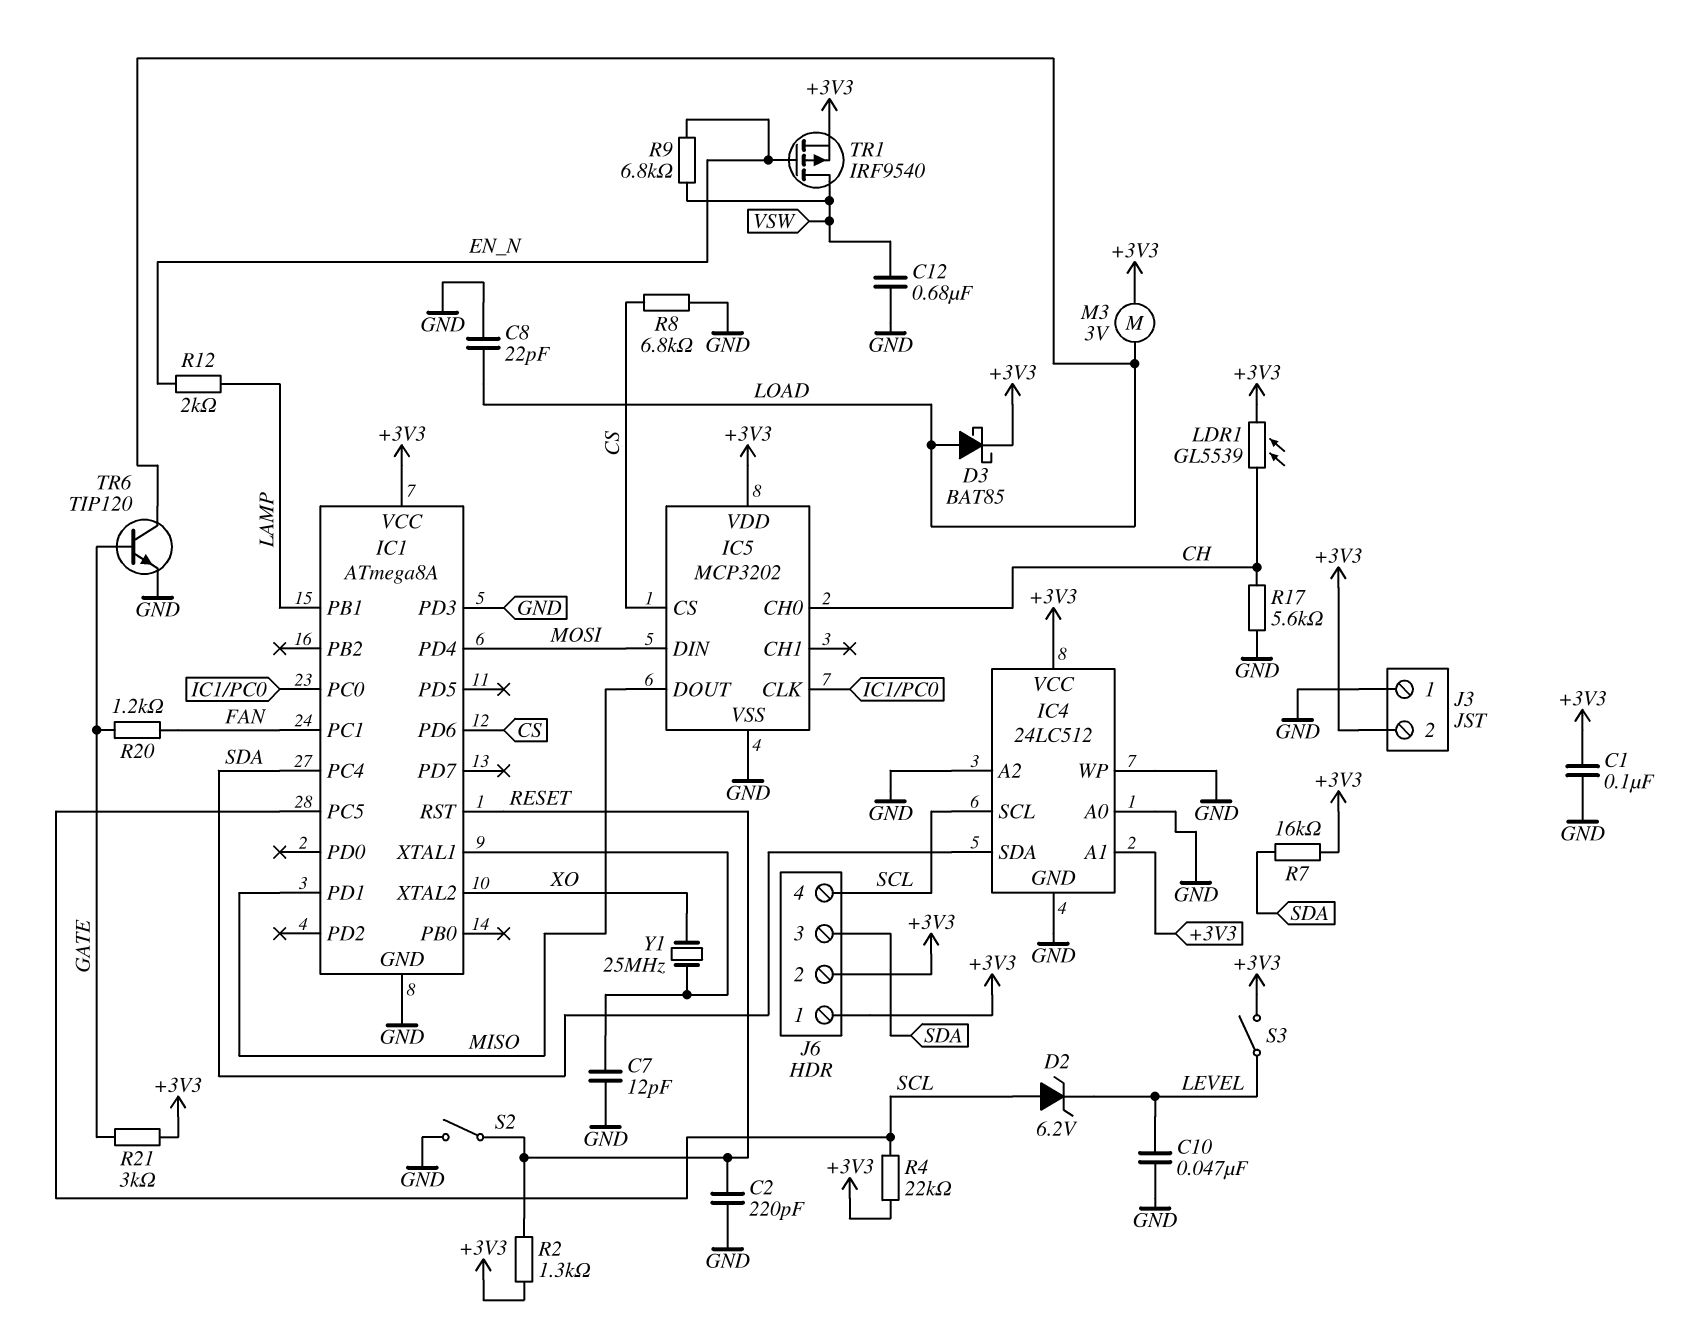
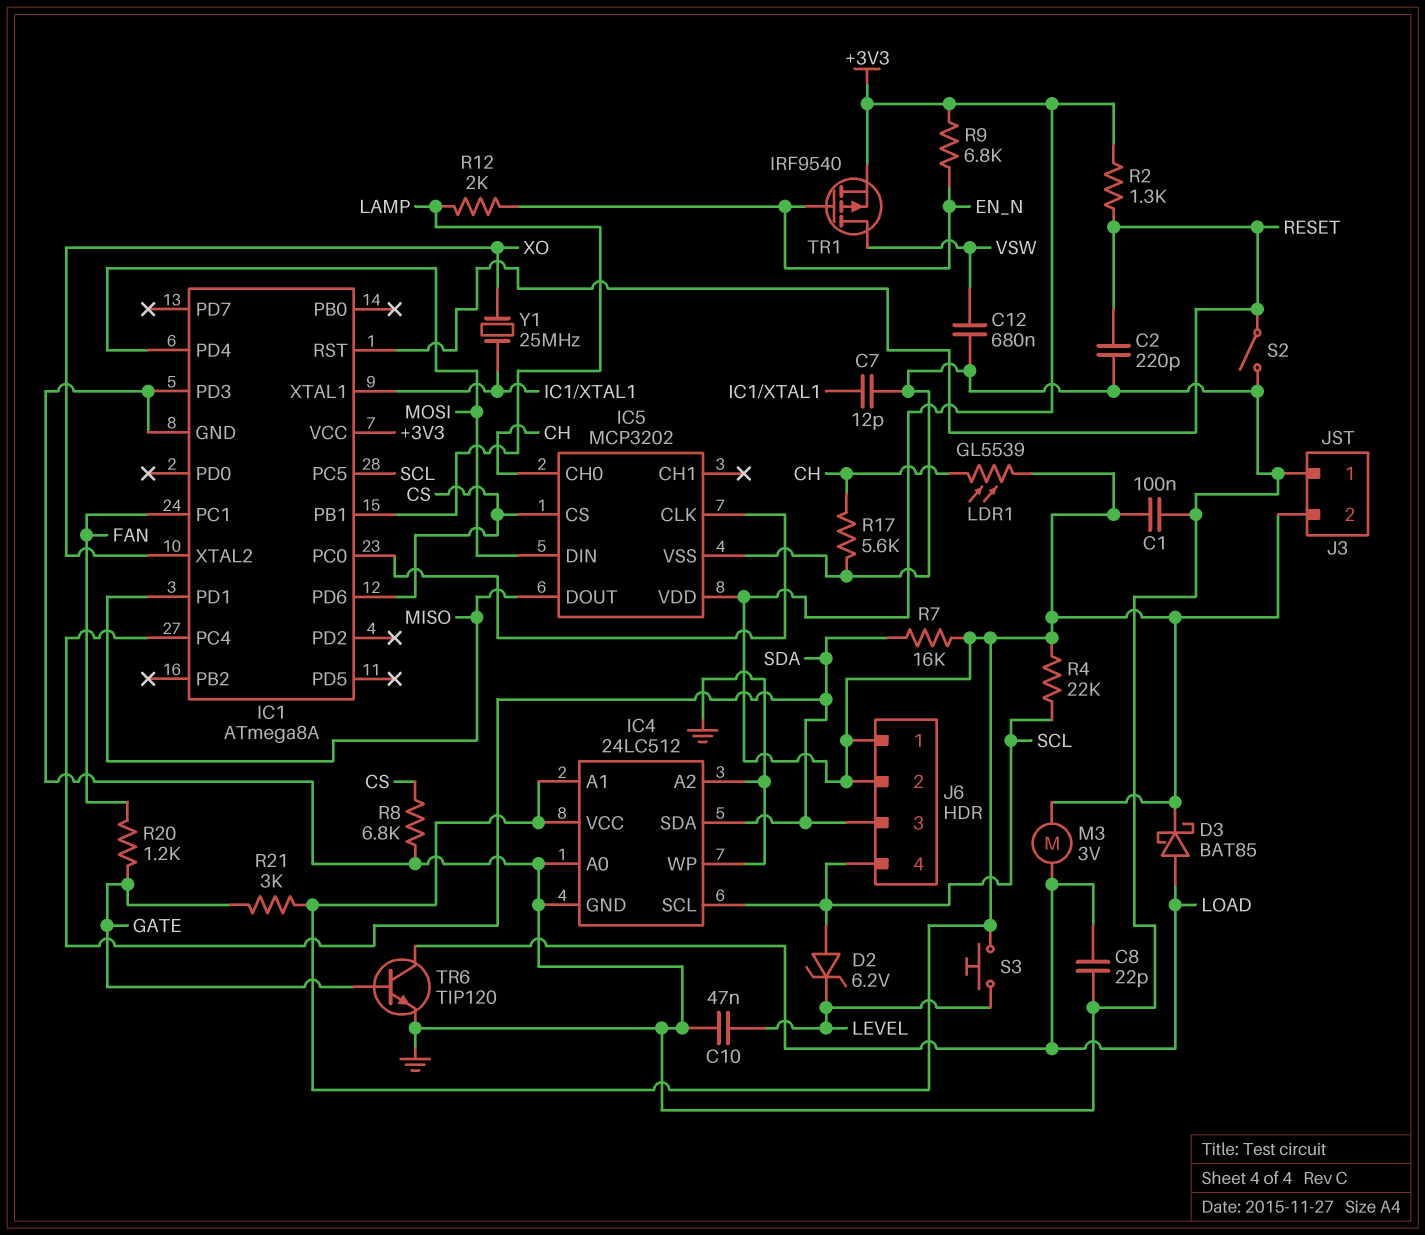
R9: 6.8k (EN_N, VSW) -> 6.8k (+3V3, EN_N)
S3: switch (+3V3, LEVEL) -> button (+3V3, LEVEL)

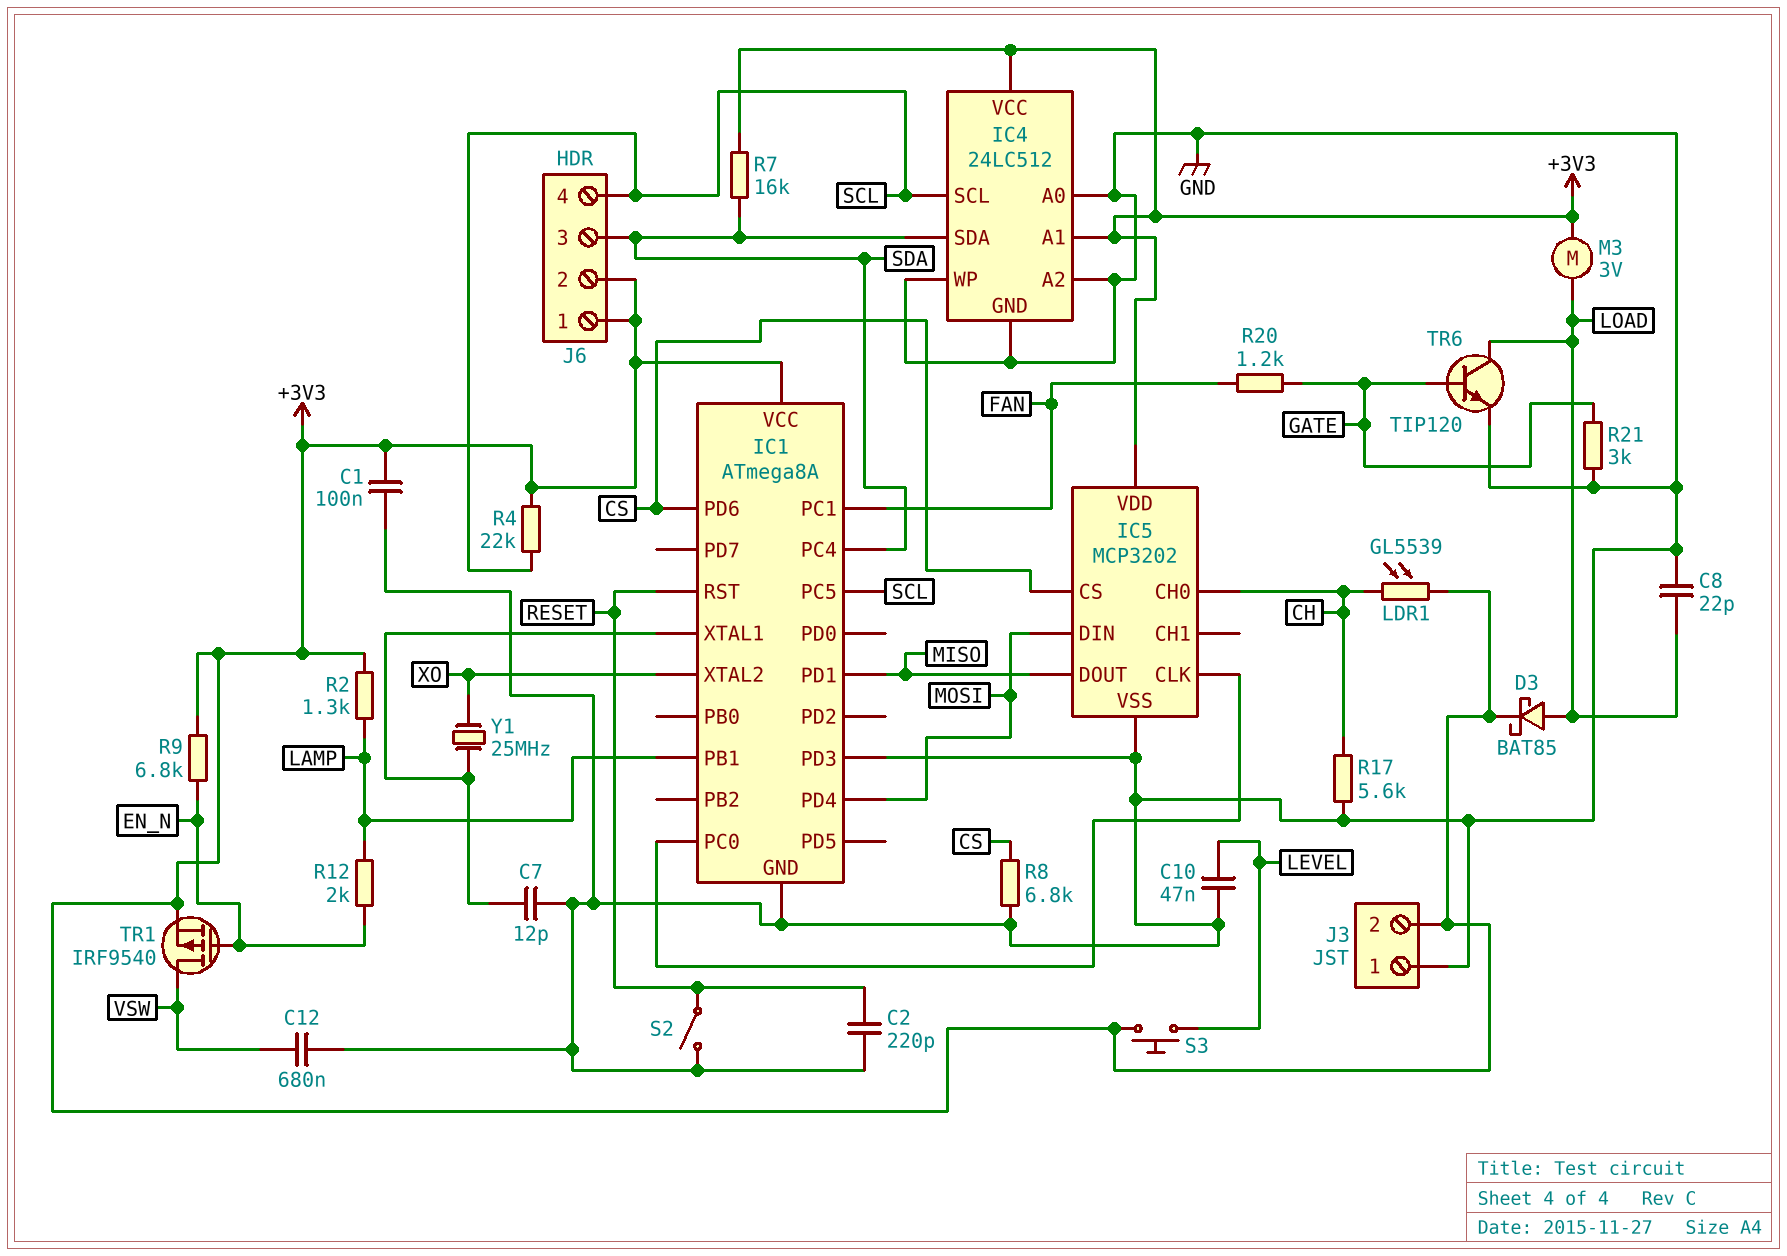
D2: zener 6.2V (A SCL, K LEVEL) -> none
R2: 1.3k (+3V3, RESET) -> 1.3k (+3V3, LAMP)
R21: 3k (+3V3, GATE) -> 3k (GATE, GND)

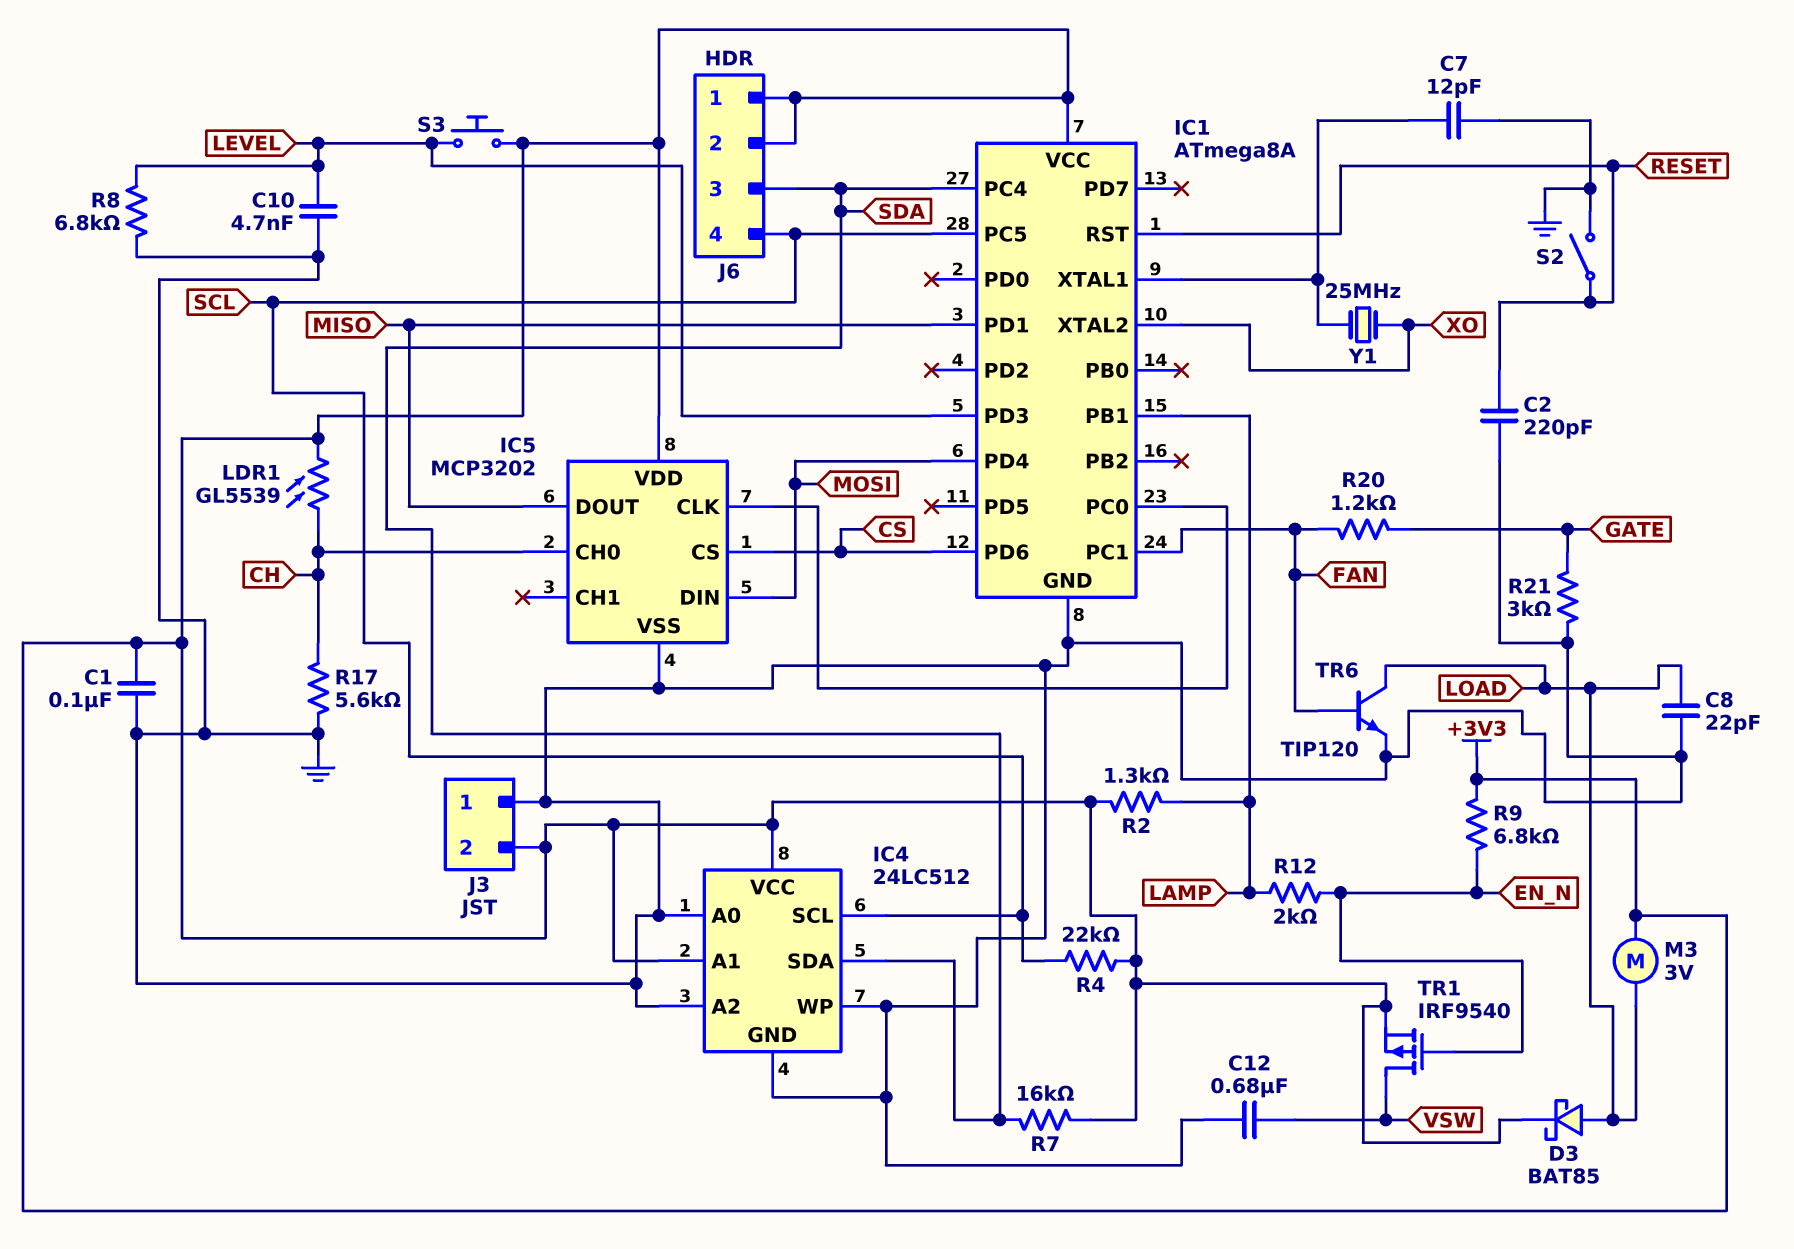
C10: 47nF (GND, LEVEL) -> 4.7nF (GND, LEVEL)
IC1 pin PD3: GND -> LEVEL
R8: 6.8k (CS, GND) -> 6.8k (GND, LEVEL)
TR6: NPN TIP120 (B GATE, C LOAD, E GND) -> NPN TIP120 (B FAN, C LOAD, E GND)

